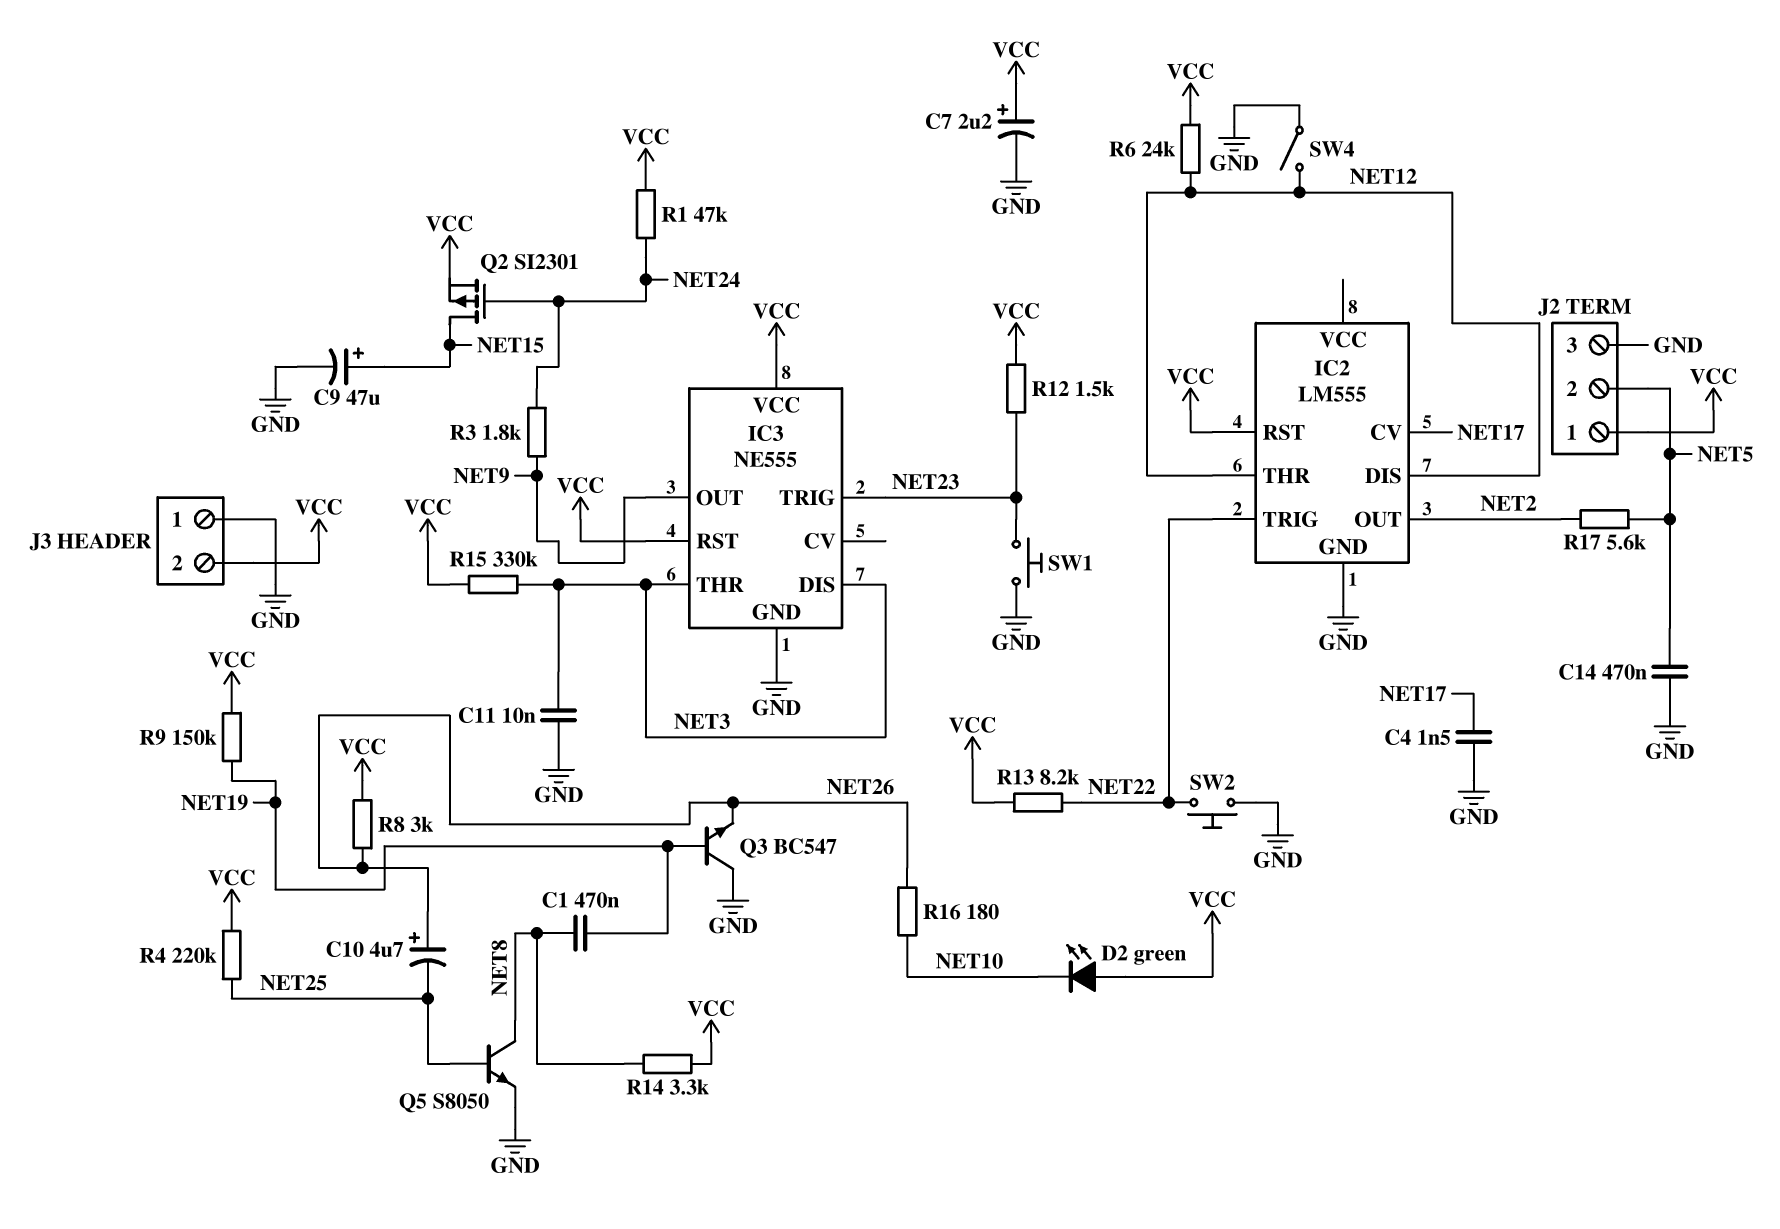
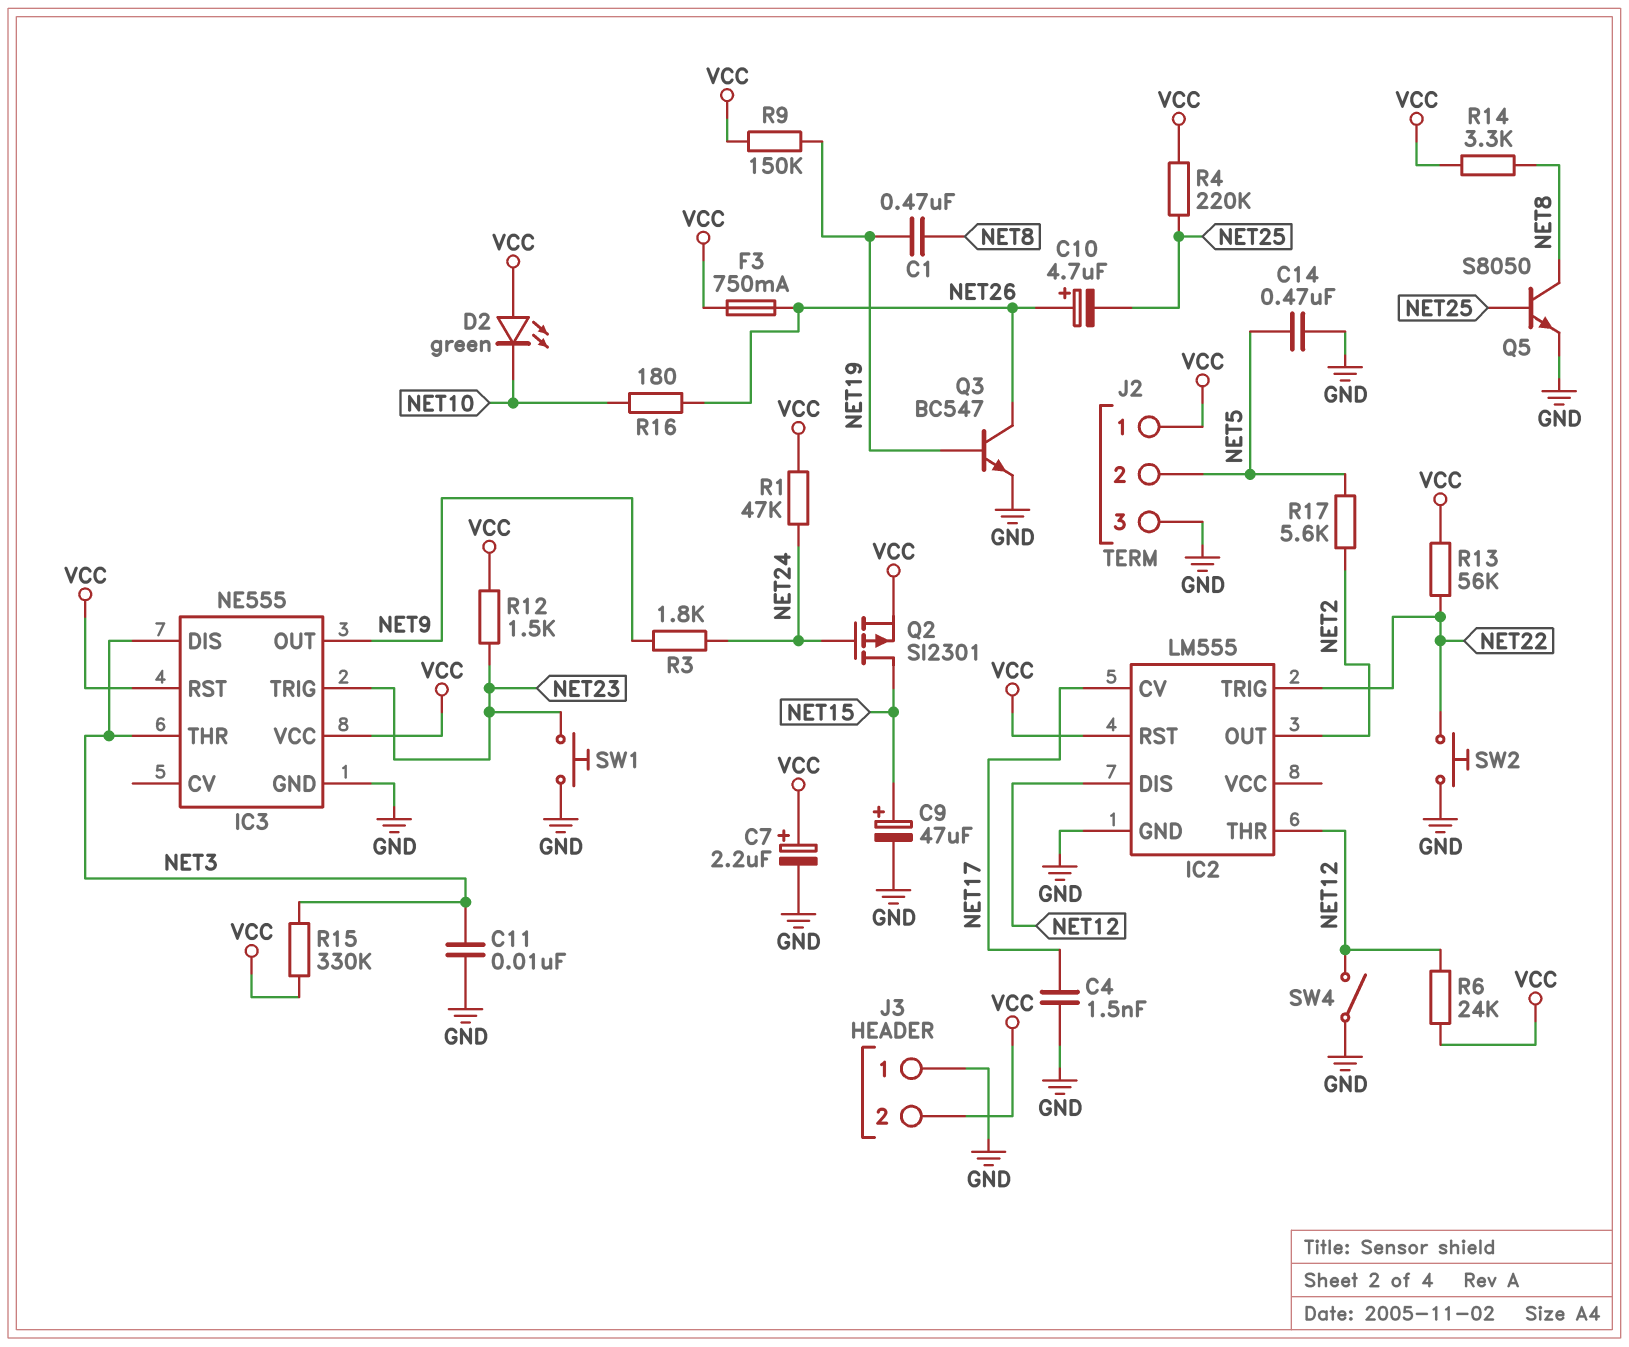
F3: none -> 750mA (NET26, VCC)
Q3: NPN BC547 (B NET19, C GND, E NET26) -> NPN BC547 (B NET19, C NET26, E GND)
R8: 3k (NET26, VCC) -> none
R13: 8.2k (NET22, VCC) -> 56k (NET22, VCC)

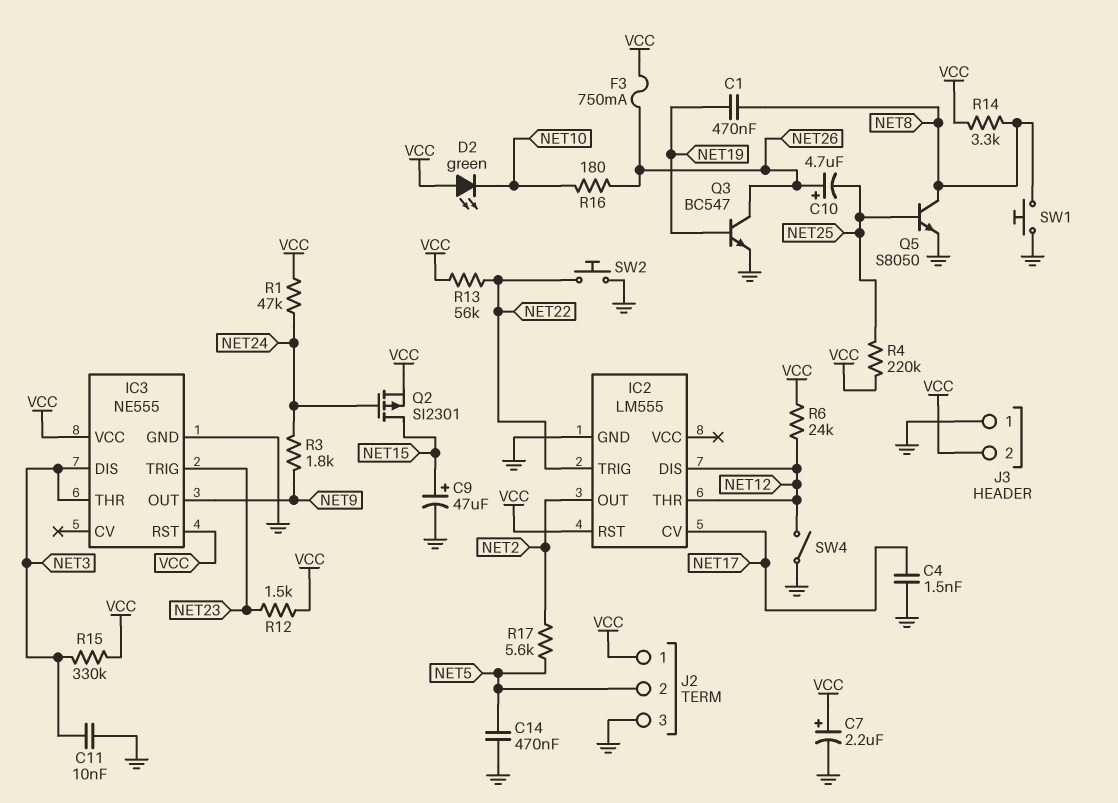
R9: 150k (NET19, VCC) -> none
SW1: button (GND, NET23) -> button (GND, NET8)

